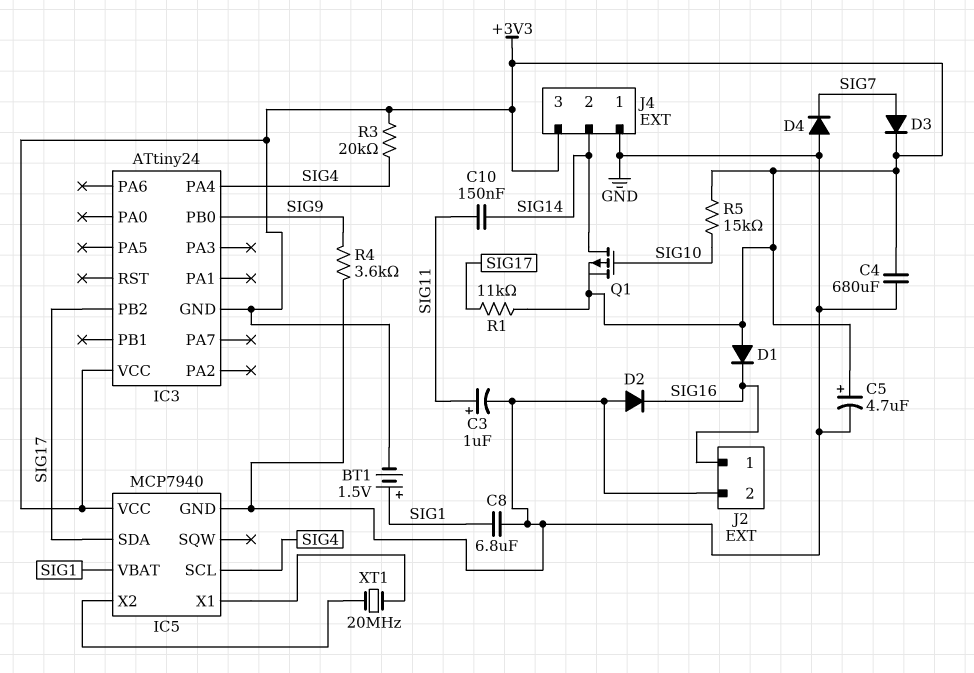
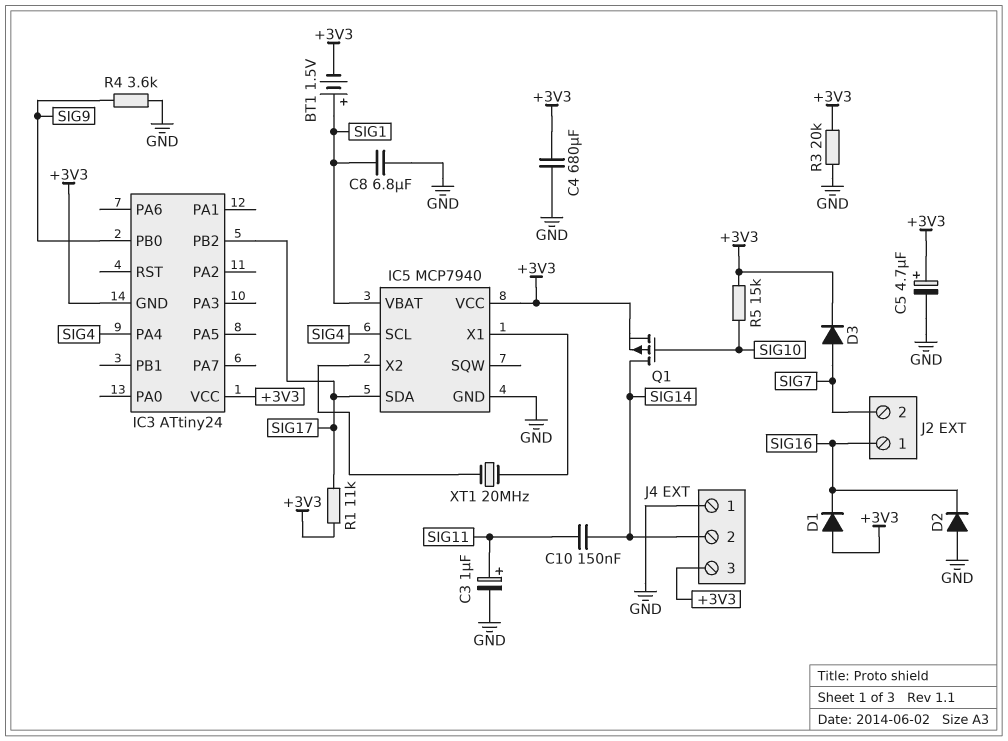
D4: diode (A GND, K SIG7) -> none
J2 pin 2: GND -> SIG7
R3: 20k (+3V3, SIG4) -> 20k (+3V3, GND)

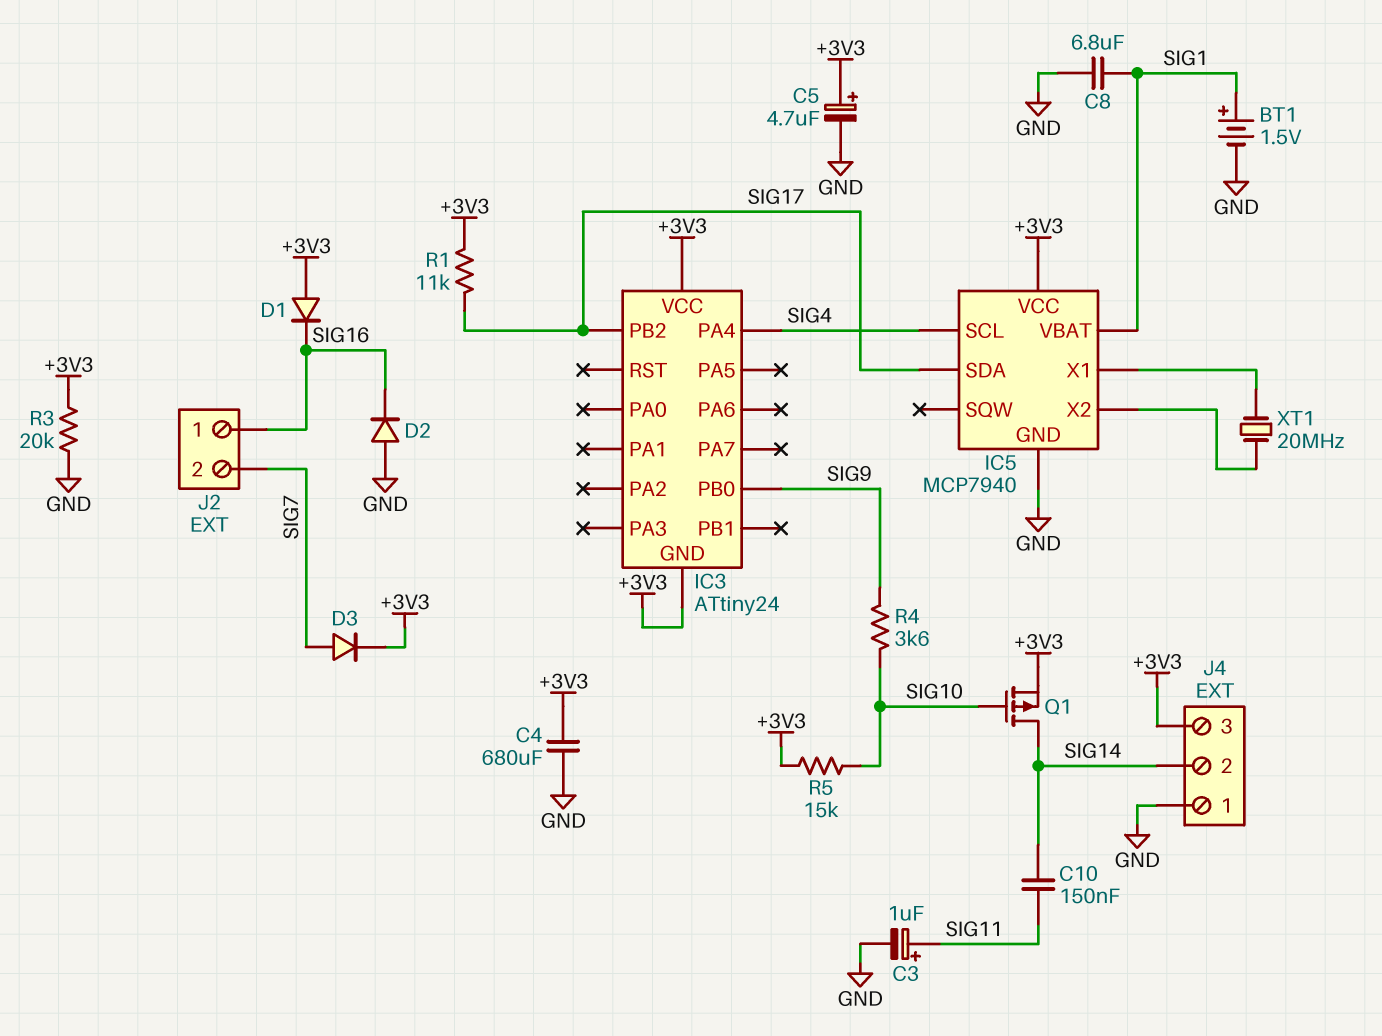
BT1: 1.5V (plus SIG1, minus +3V3) -> 1.5V (plus SIG1, minus GND)
R4: 3.6k (GND, SIG9) -> 3.6k (SIG9, SIG10)

